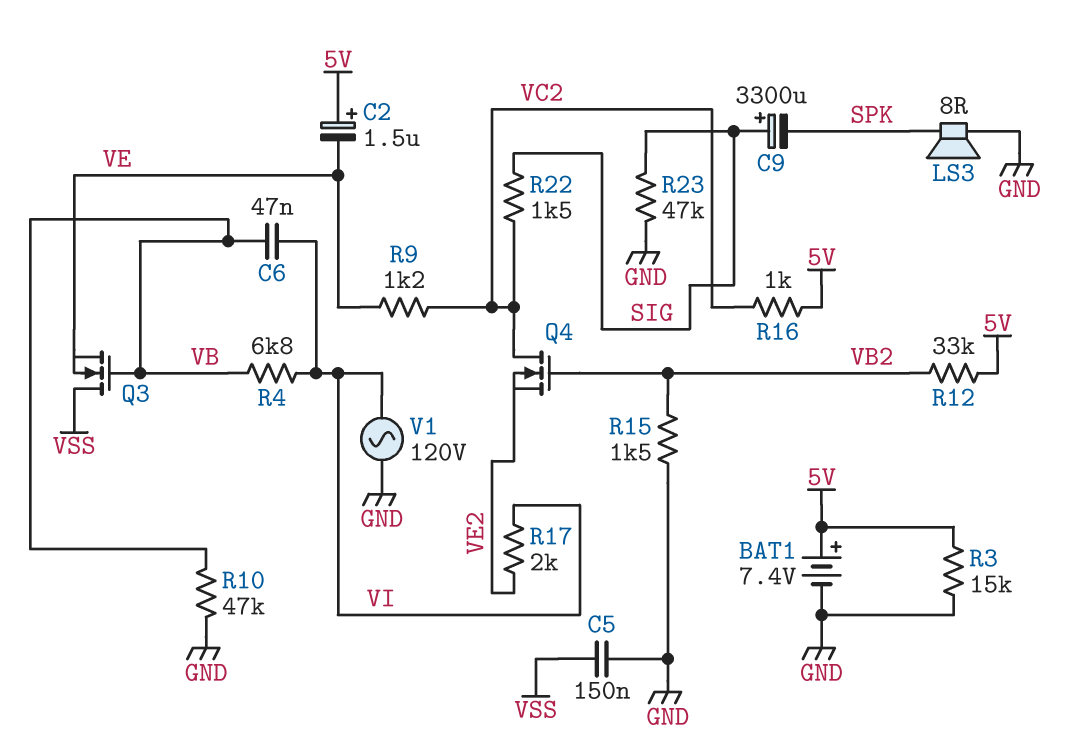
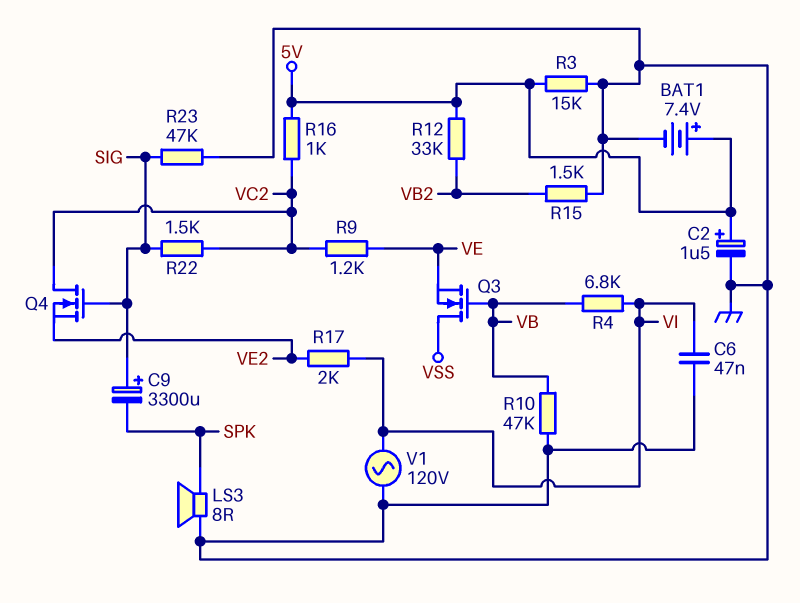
C2: 1.5uF (plus 5V, minus VE) -> 1.5uF (plus 5V, minus GND)
C5: 150nF (GND, VSS) -> none
C6: 47nF (VB, VI) -> 47nF (GND, VI)
Q4: NMOS (G VB2, D VC2, S VE2) -> NMOS (G SIG, D VC2, S VE2)

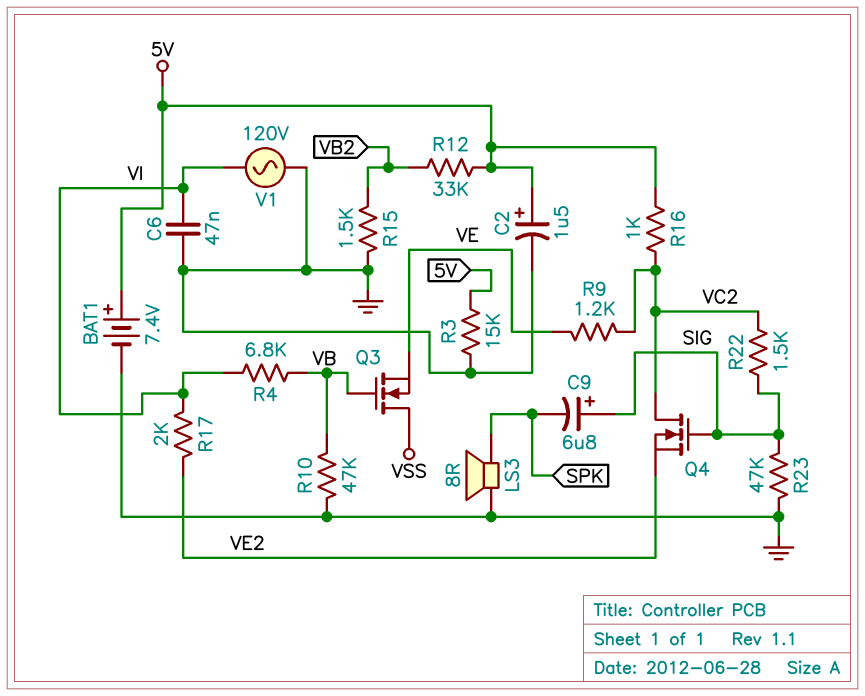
C9: 3300uF (plus SIG, minus SPK) -> 6.8uF (plus SIG, minus SPK)

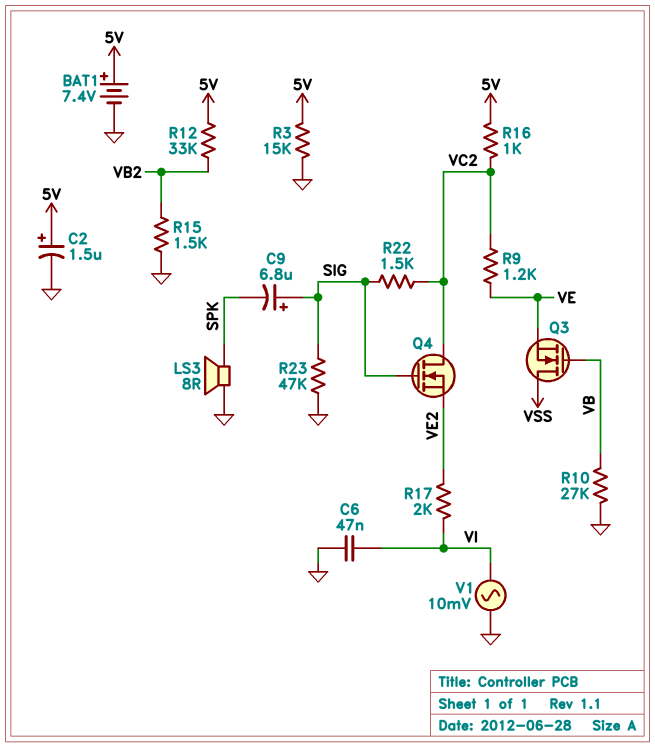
R4: 6.8k (VB, VI) -> none
R10: 47k (GND, VB) -> 27k (GND, VB)
V1: AC 120V (GND, VI) -> AC 10mV (GND, VI)

